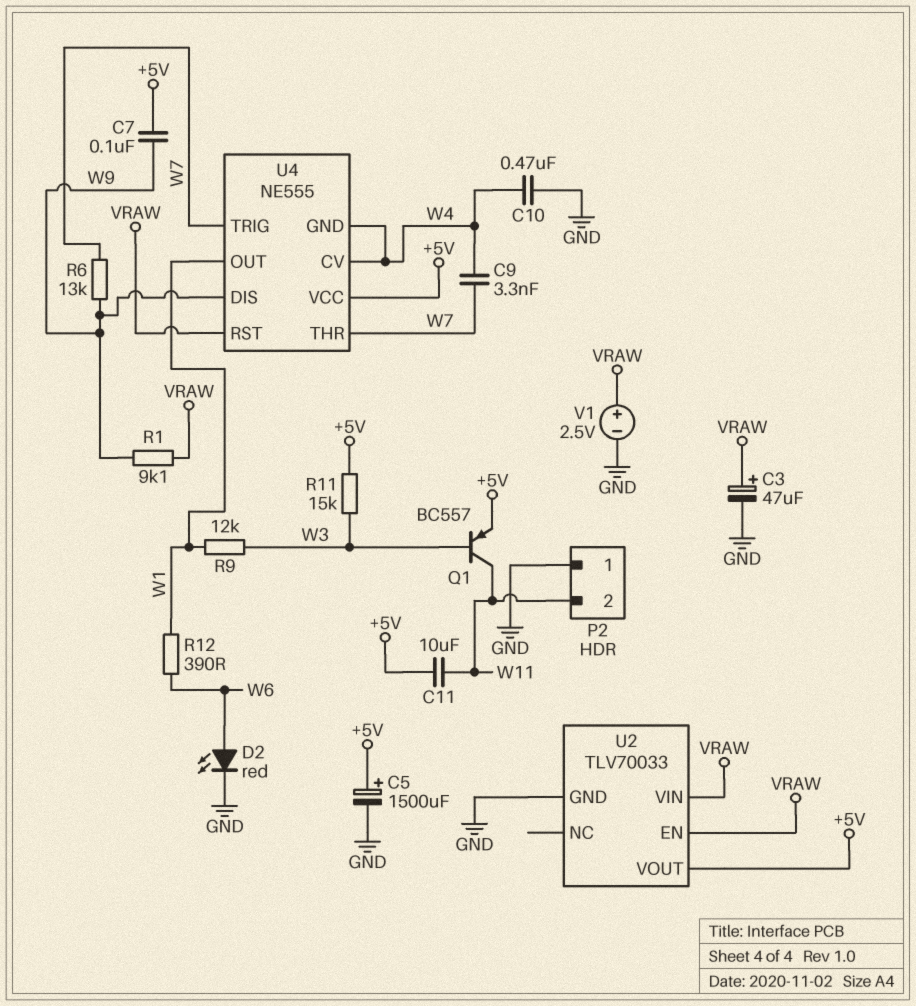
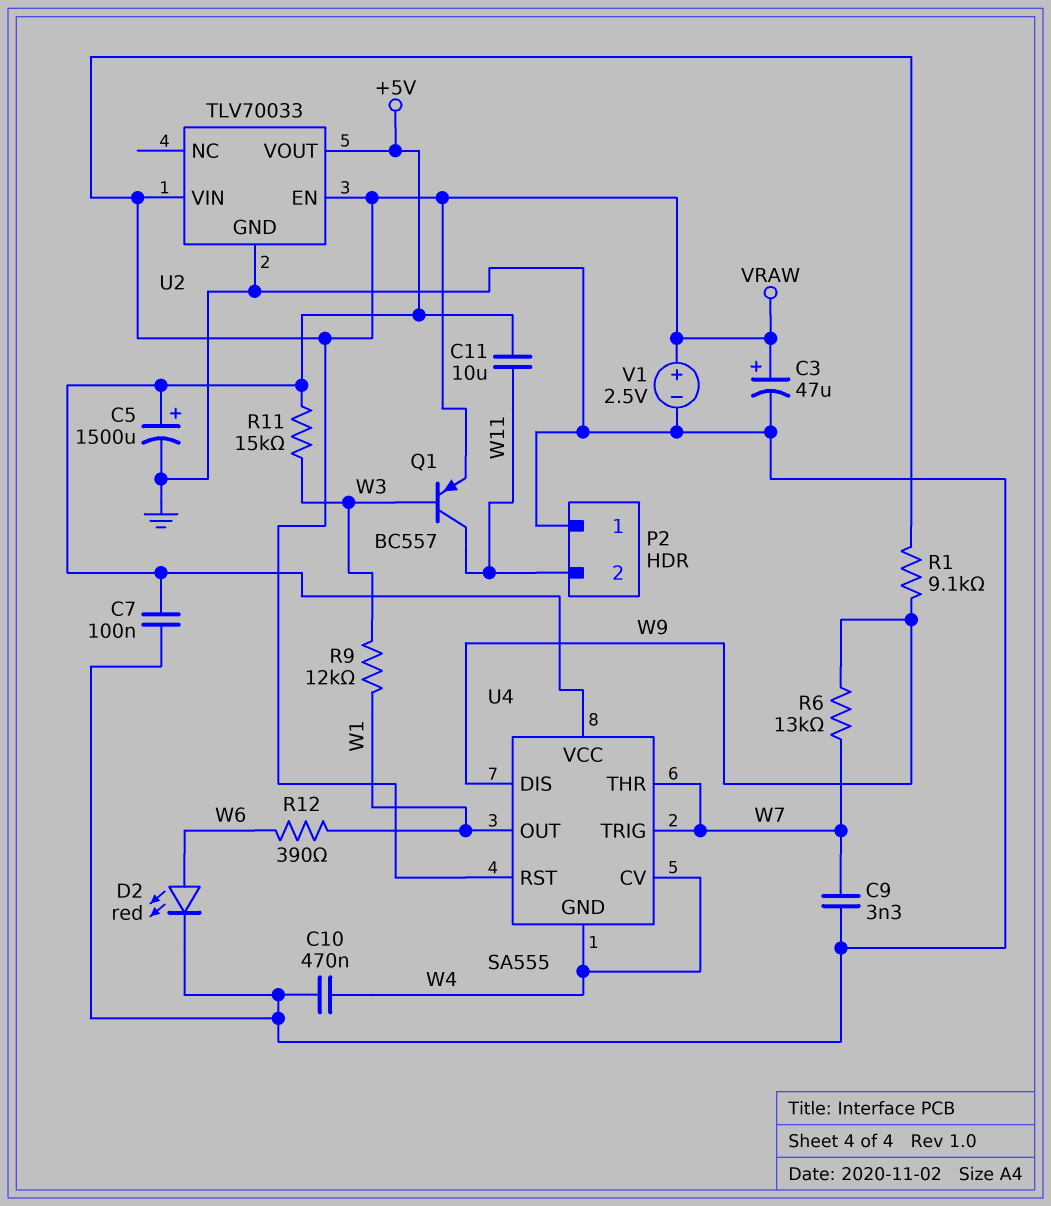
C7: 100nF (+5V, W9) -> 100nF (+5V, GND)
C9: 3.3nF (W4, W7) -> 3.3nF (GND, W7)
Q1: PNP BC557 (B W3, C W11, E +5V) -> PNP BC557 (B W3, C W11, E VRAW)
U4: NE555 -> SA555

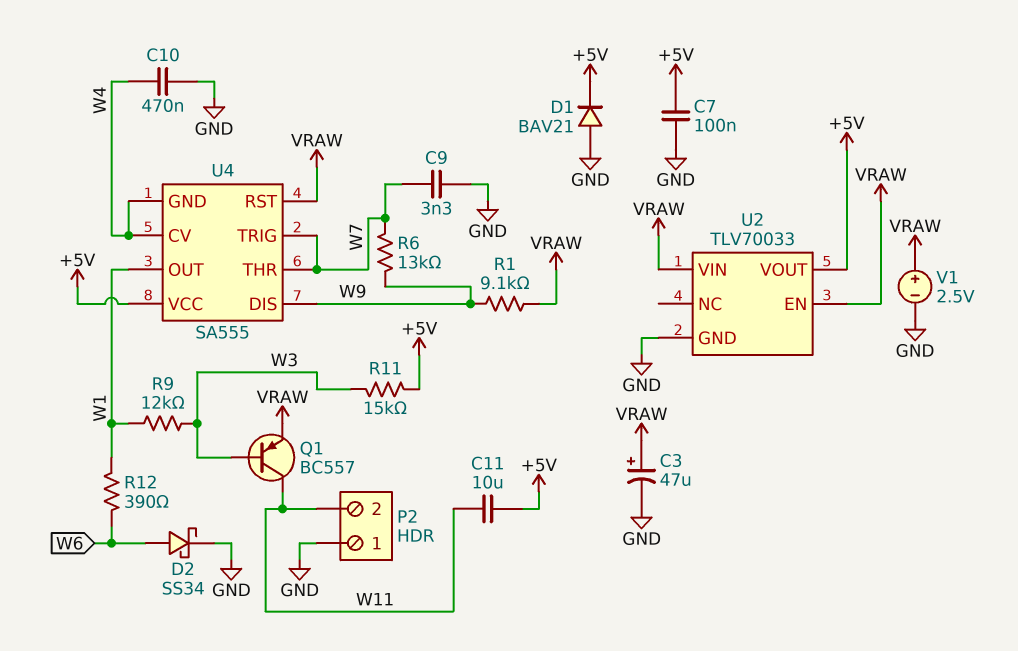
C5: 1500uF (plus +5V, minus GND) -> none
D1: none -> diode BAV21 (A GND, K +5V)
D2: LED red (A W6, K GND) -> schottky SS34 (A W6, K GND)

